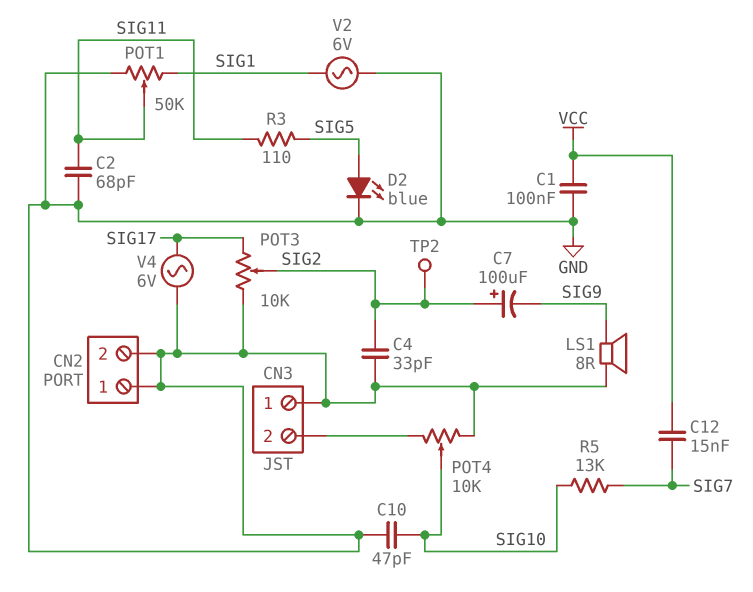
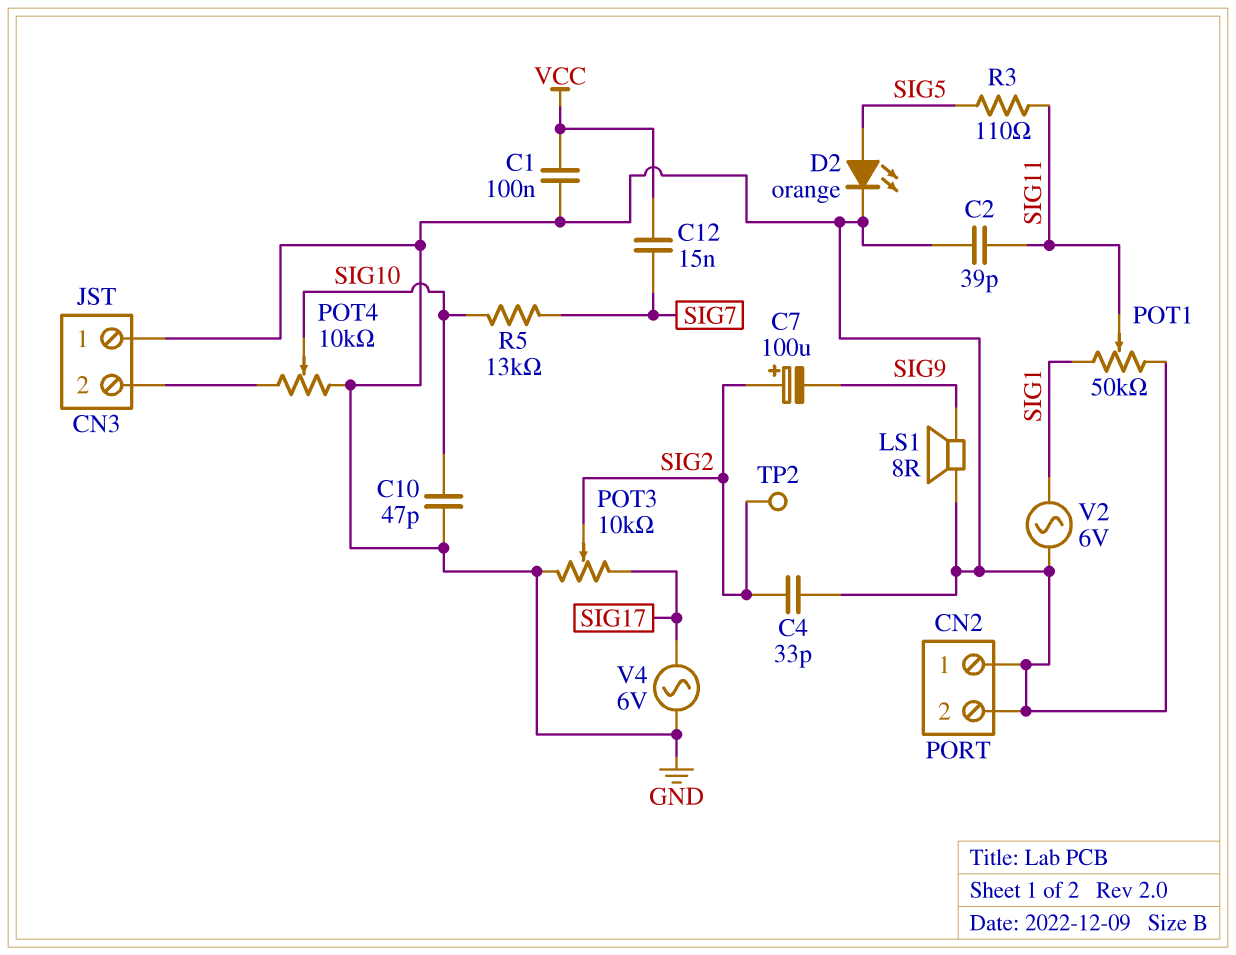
C2: 68pF (GND, SIG11) -> 39pF (GND, SIG11)
D2: LED blue (A SIG5, K GND) -> LED orange (A SIG5, K GND)

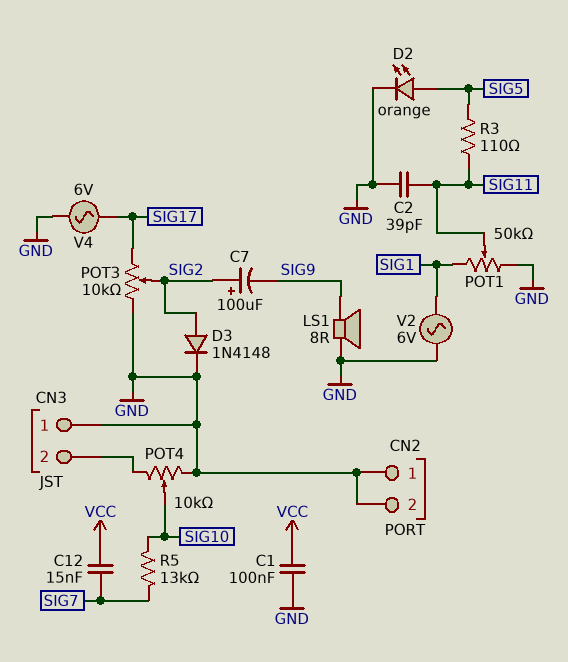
C4: 33pF (GND, SIG2) -> none
C10: 47pF (GND, SIG10) -> none
D3: none -> diode 1N4148 (A SIG2, K GND)
TP2: test point (SIG2) -> none

